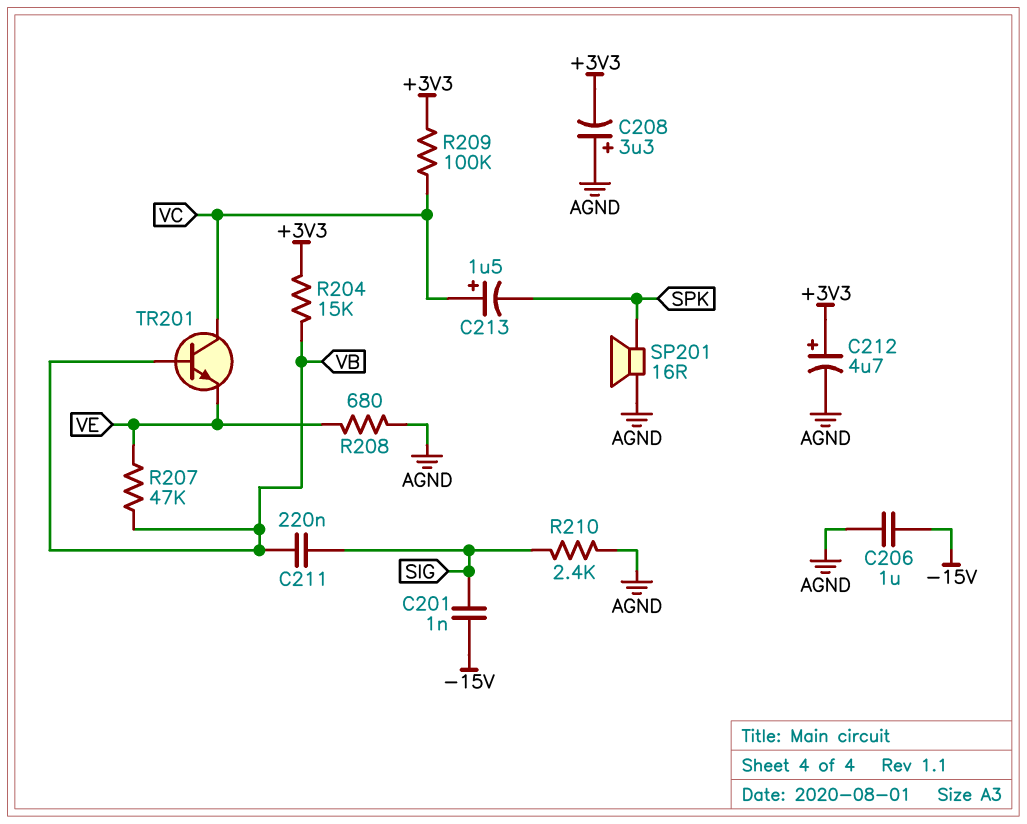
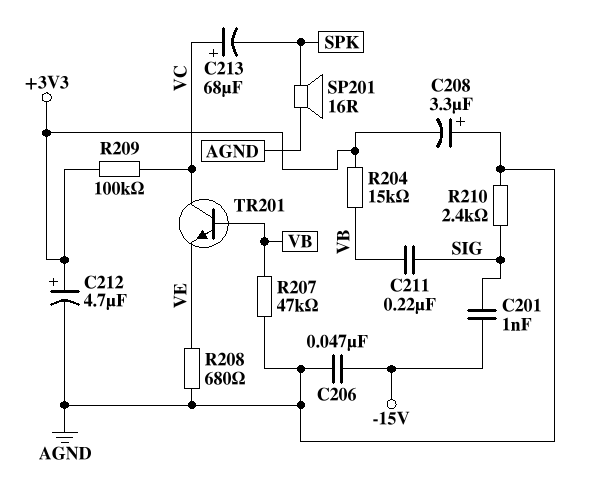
C206: 1uF (-15V, AGND) -> 47nF (-15V, AGND)
C213: 1.5uF (plus VC, minus SPK) -> 68uF (plus VC, minus SPK)
R207: 47k (VB, VE) -> 47k (AGND, VB)

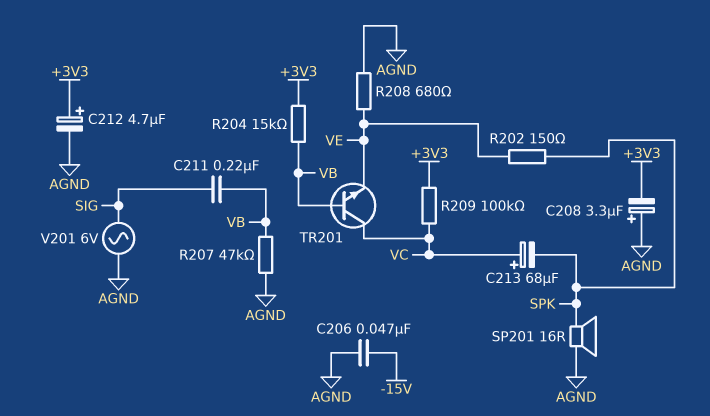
C201: 1nF (-15V, SIG) -> none
R202: none -> 150 (SPK, VE)
R210: 2.4k (AGND, SIG) -> none
V201: none -> AC 6V (AGND, SIG)

